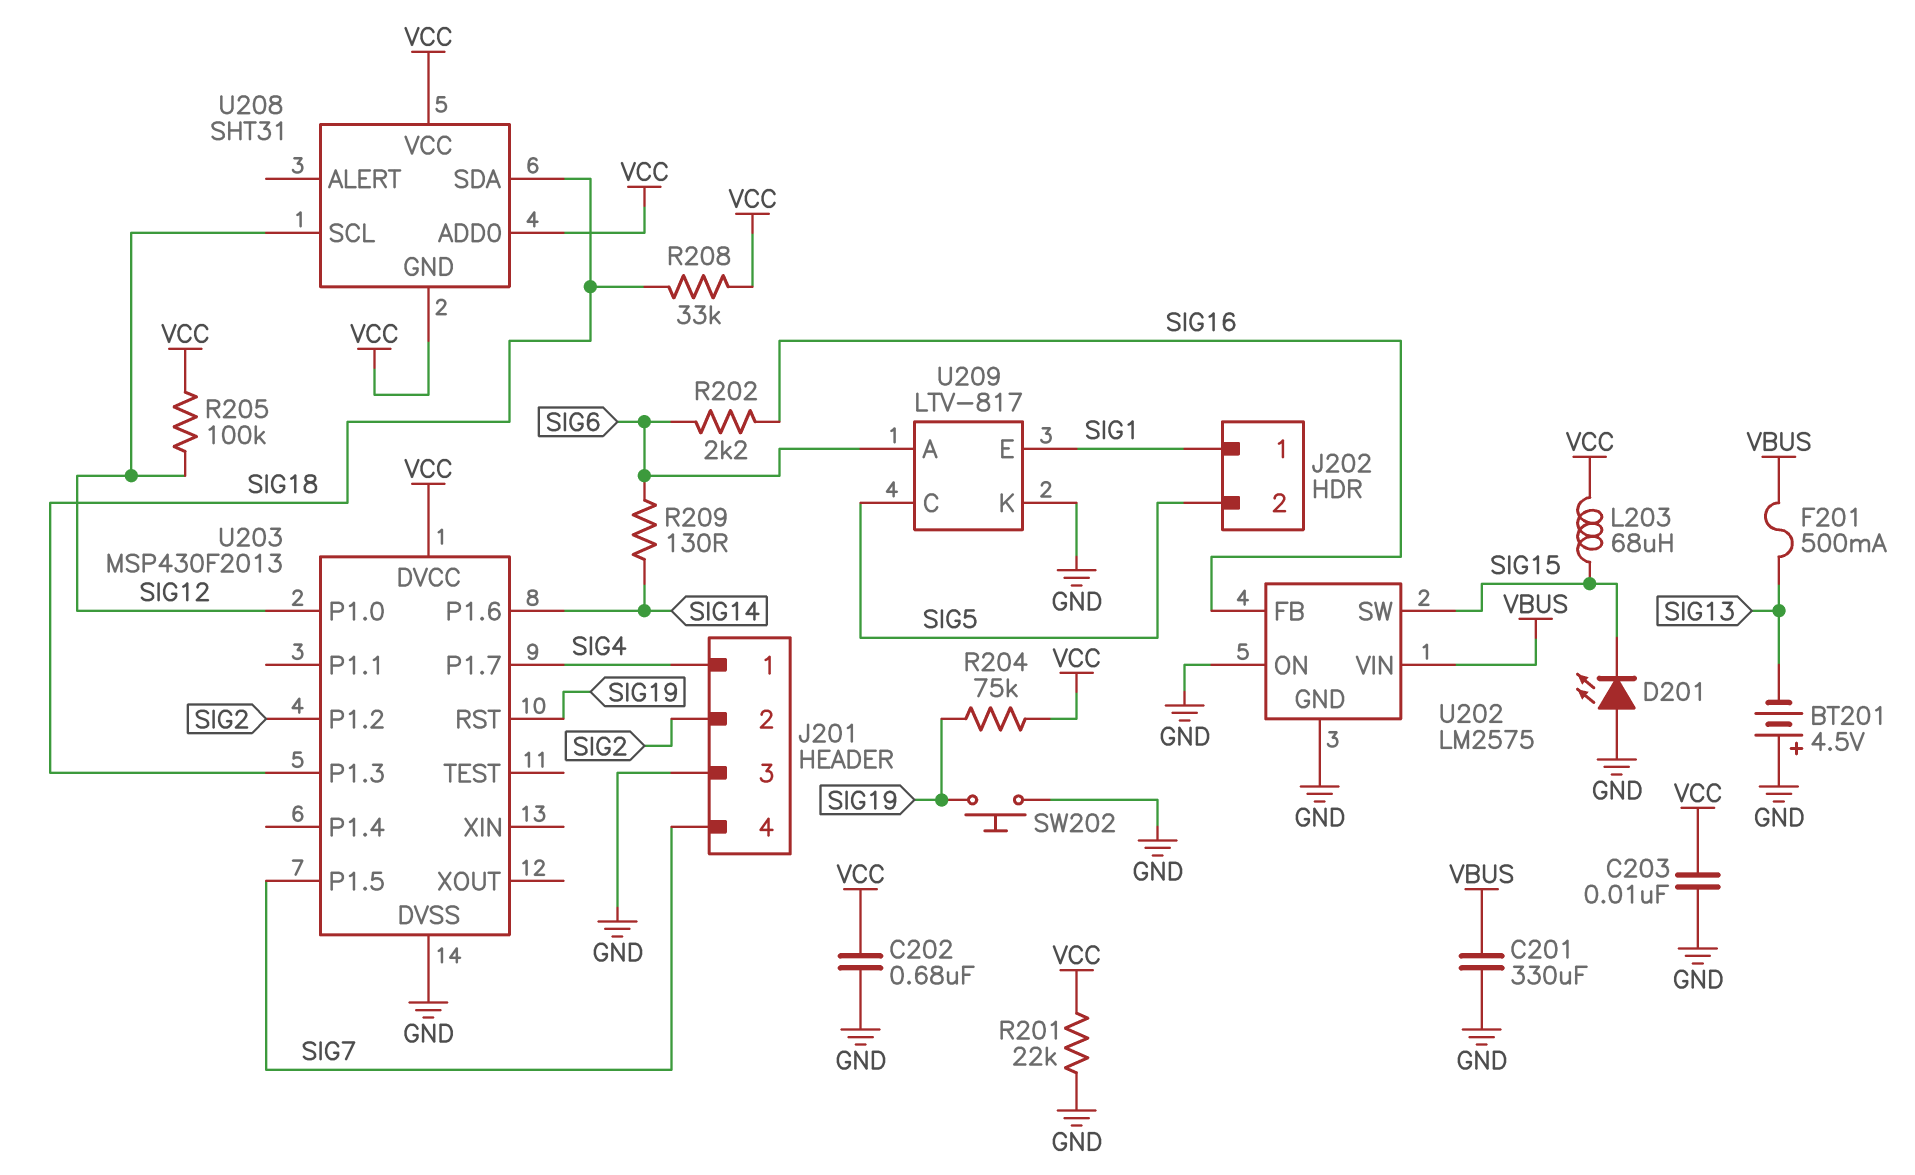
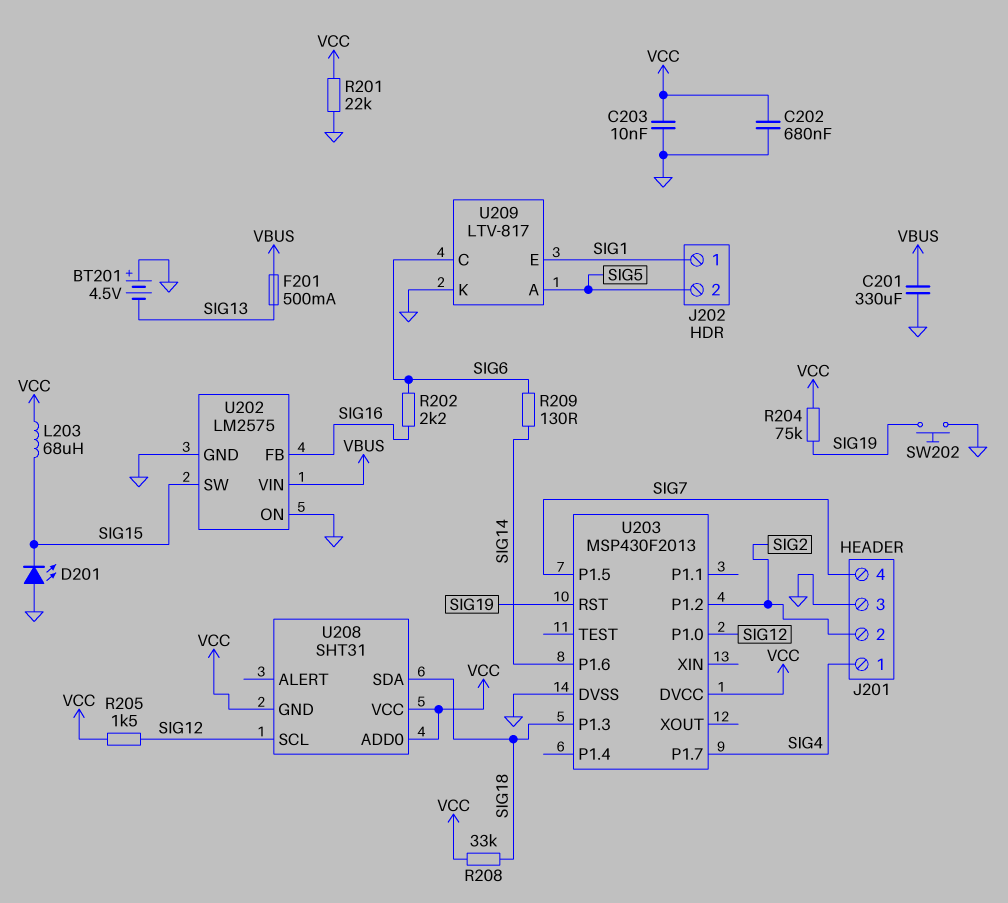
R205: 100k (SIG12, VCC) -> 1.5k (SIG12, VCC)
U209 pin A: SIG6 -> SIG5
U209 pin C: SIG5 -> SIG6

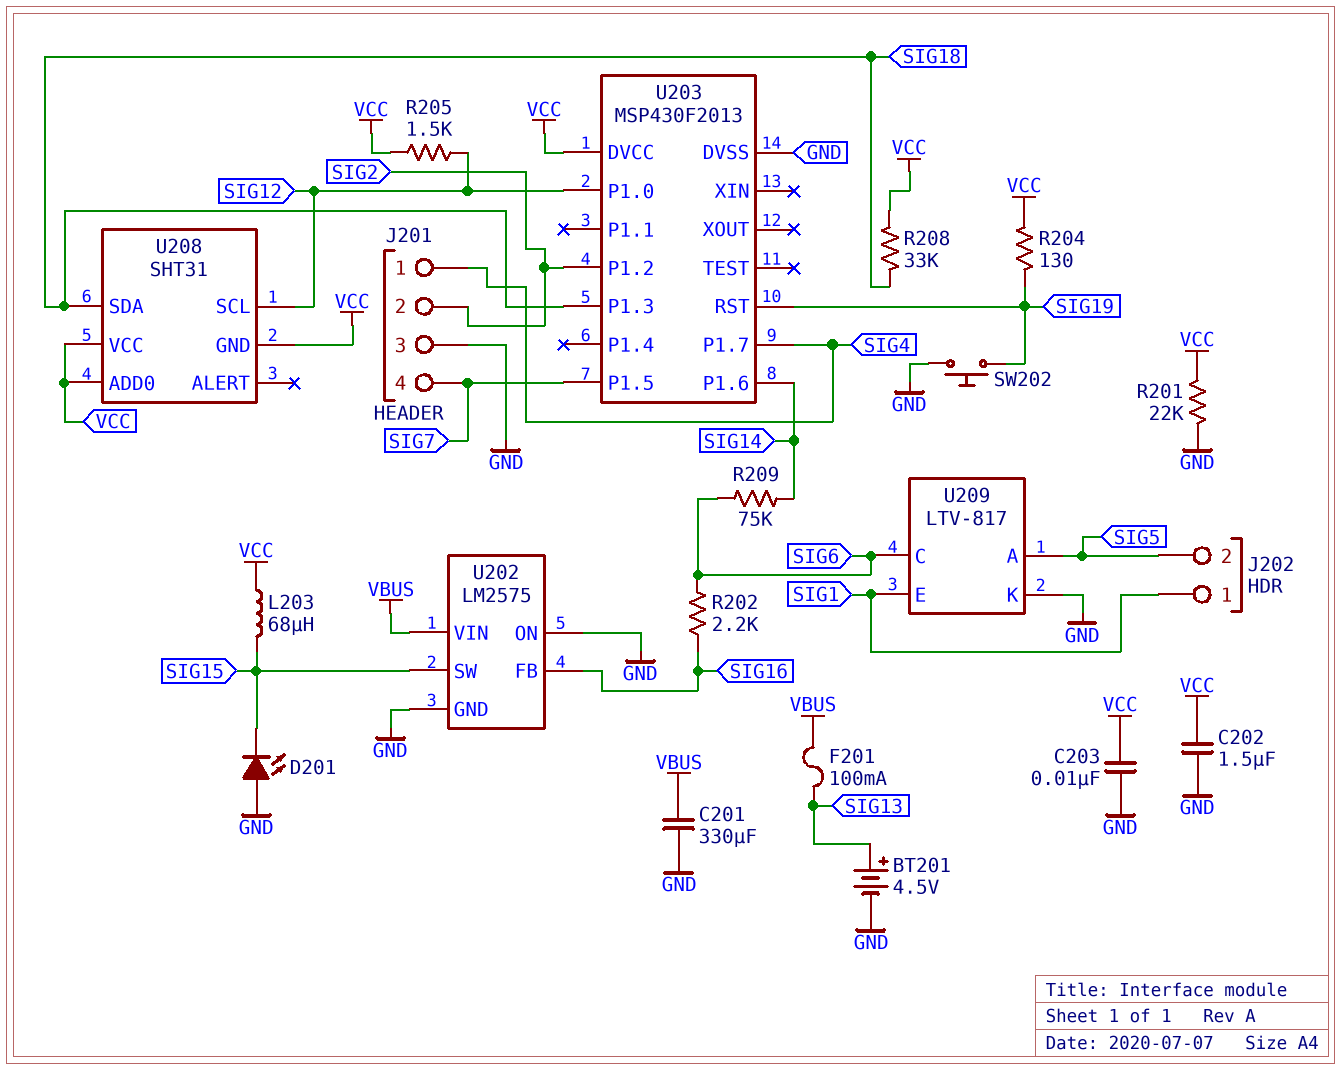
BT201: 4.5V (plus GND, minus SIG13) -> 4.5V (plus SIG13, minus GND)
C202: 680nF (GND, VCC) -> 1.5uF (GND, VCC)
F201: 500mA (SIG13, VBUS) -> 100mA (SIG13, VBUS)
R204: 75k (SIG19, VCC) -> 130 (SIG19, VCC)
R209: 130 (SIG6, SIG14) -> 75k (SIG6, SIG14)

